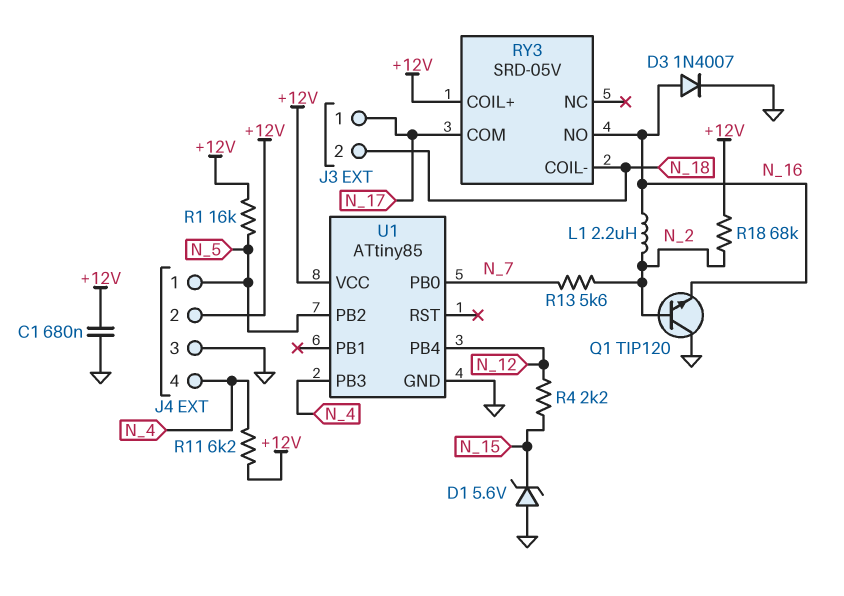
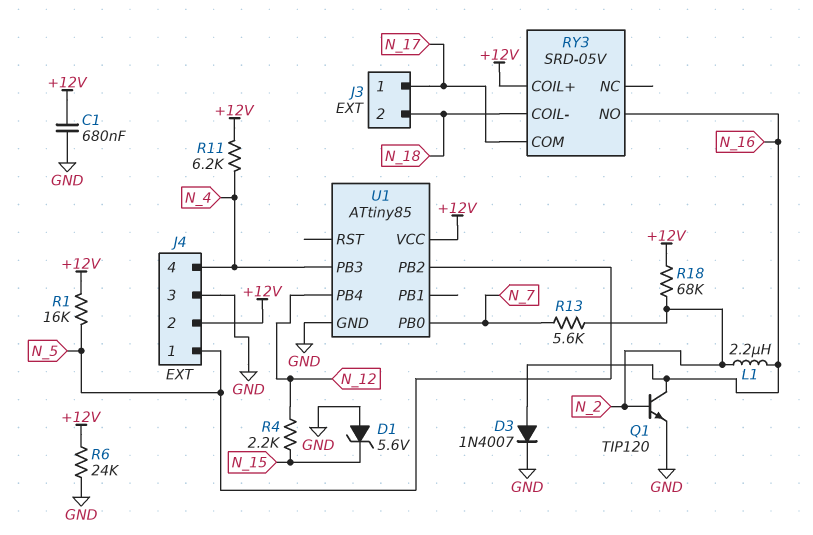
Q1: NPN TIP120 (B N_2, C GND, E N_16) -> NPN TIP120 (B N_2, C N_16, E GND)
R6: none -> 24k (+12V, GND)

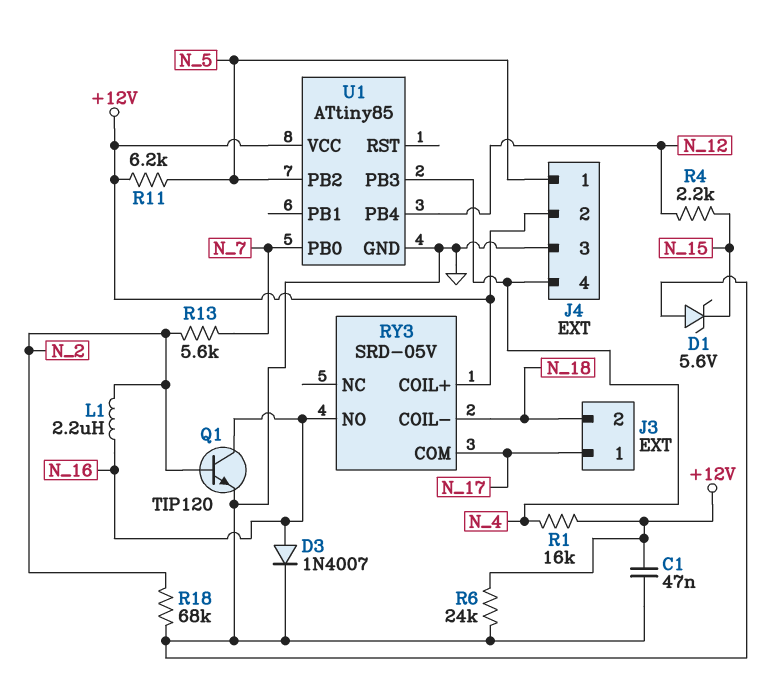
C1: 680nF (+12V, GND) -> 47nF (+12V, GND)
R1: 16k (+12V, N_5) -> 16k (+12V, N_4)
R11: 6.2k (+12V, N_4) -> 6.2k (+12V, N_5)
R18: 68k (+12V, N_2) -> 68k (GND, N_2)

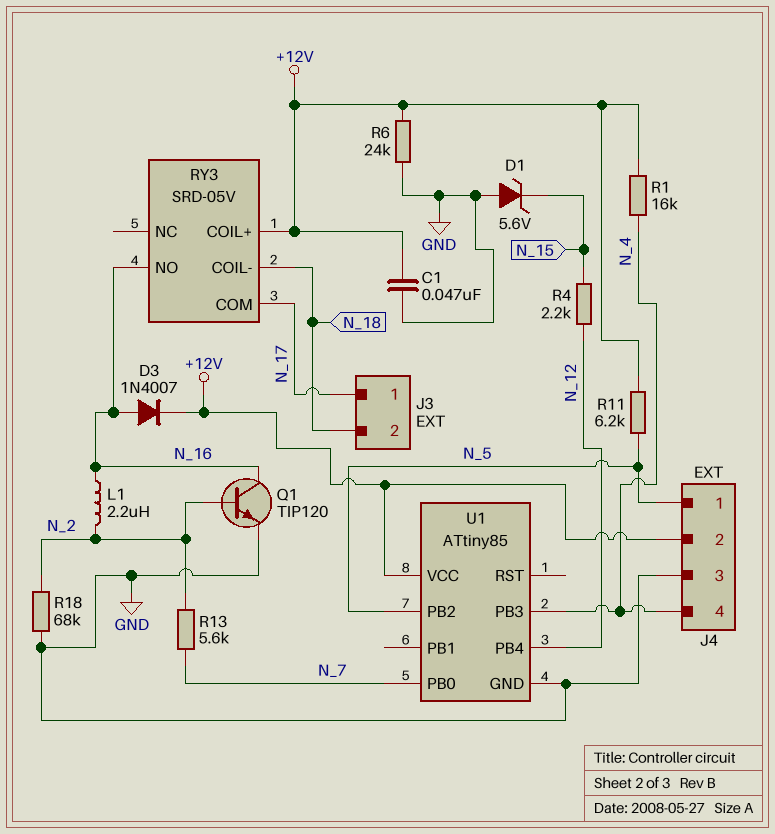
D3: diode 1N4007 (A N_16, K GND) -> diode 1N4007 (A N_16, K +12V)

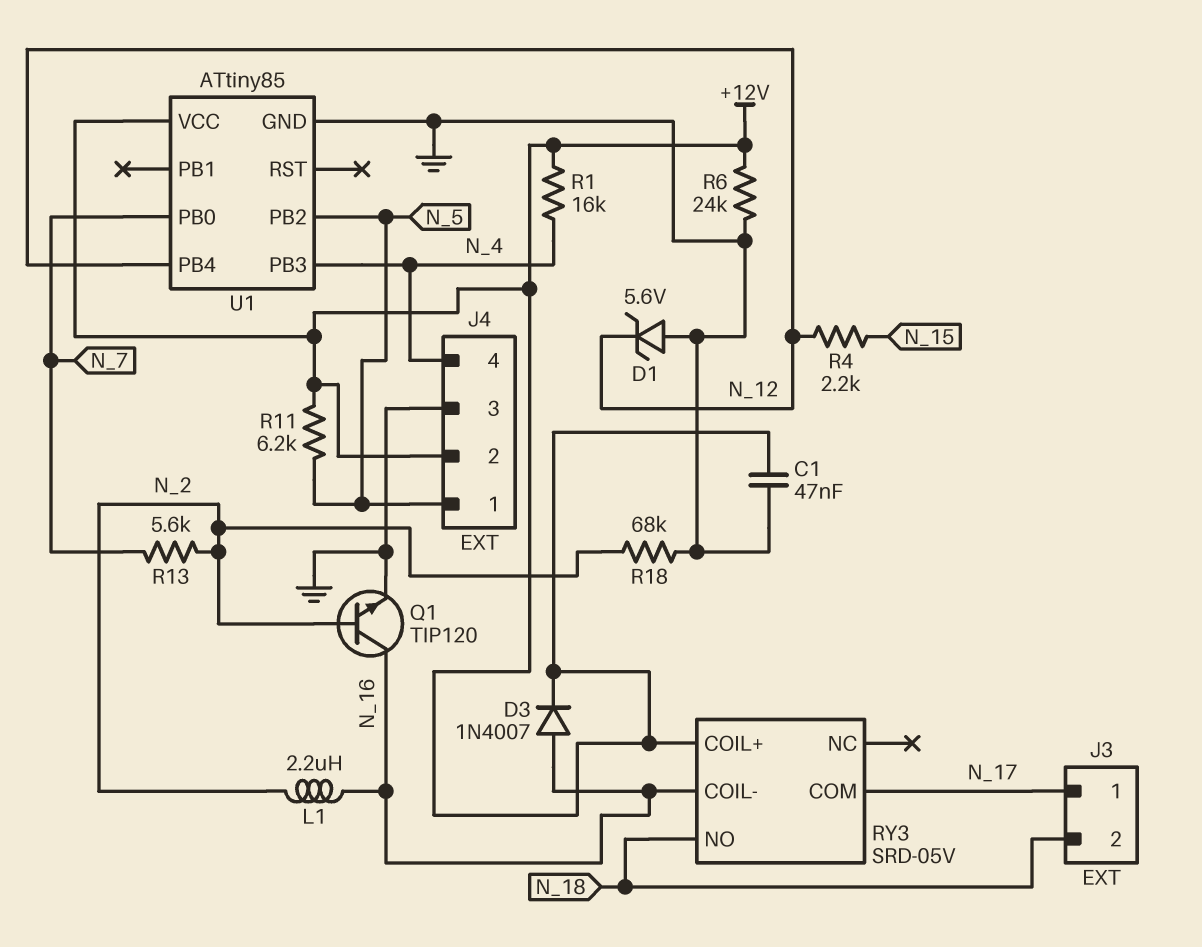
D1: zener 5.6V (A GND, K N_15) -> zener 5.6V (A GND, K N_12)
RY3 pin COIL-: N_18 -> N_16
RY3 pin NO: N_16 -> N_18

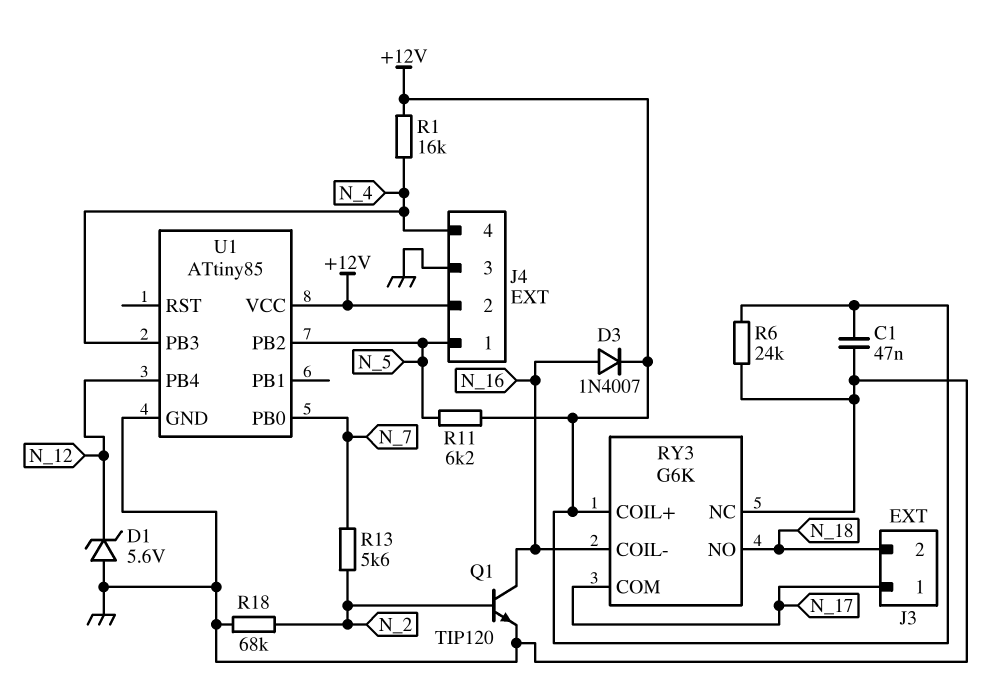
L1: 2.2uH (N_2, N_16) -> none
R4: 2.2k (N_12, N_15) -> none
RY3: SRD-05V -> G6K
RY3 pin NC: none -> GND

